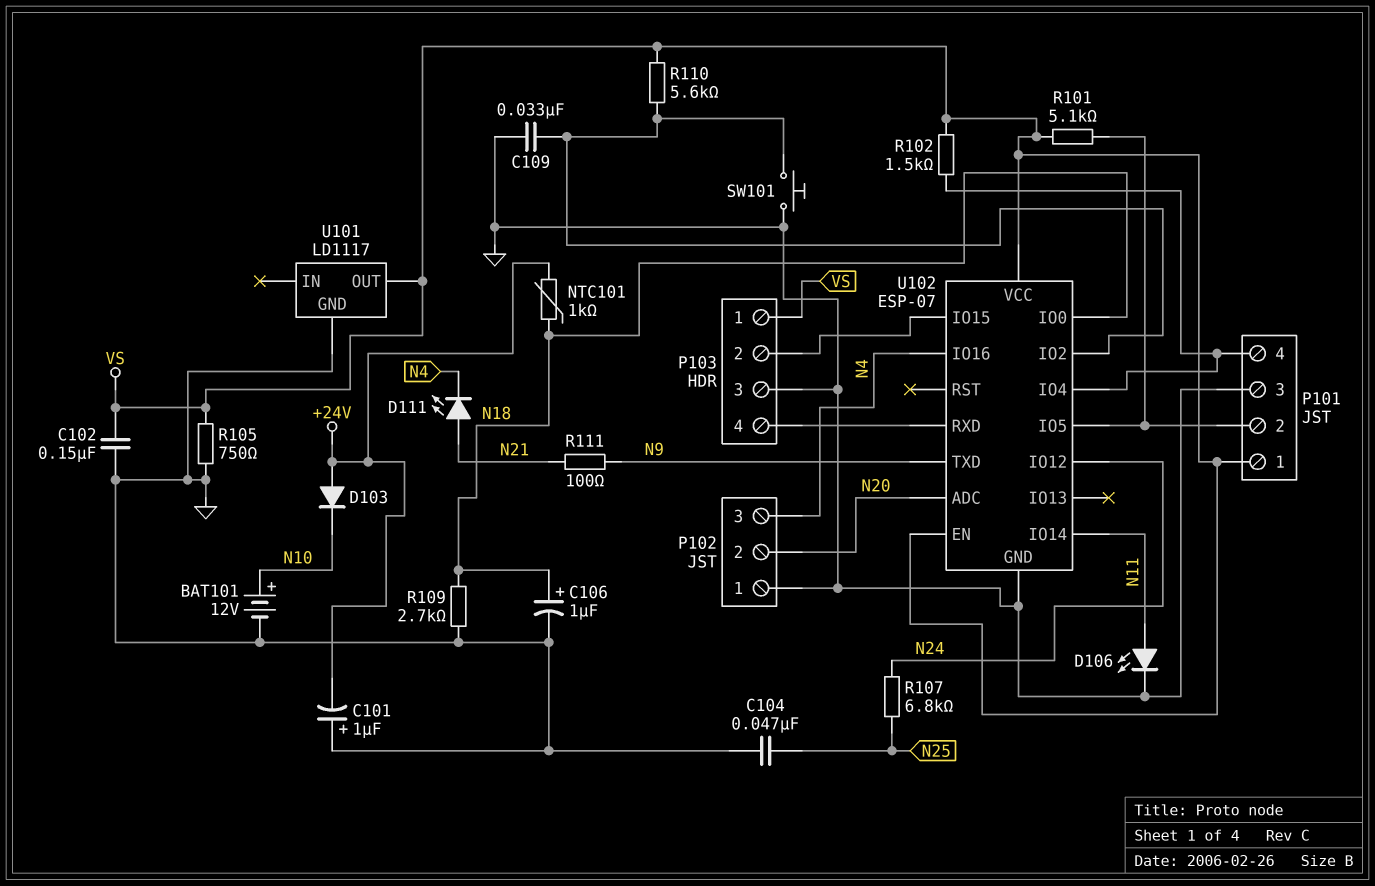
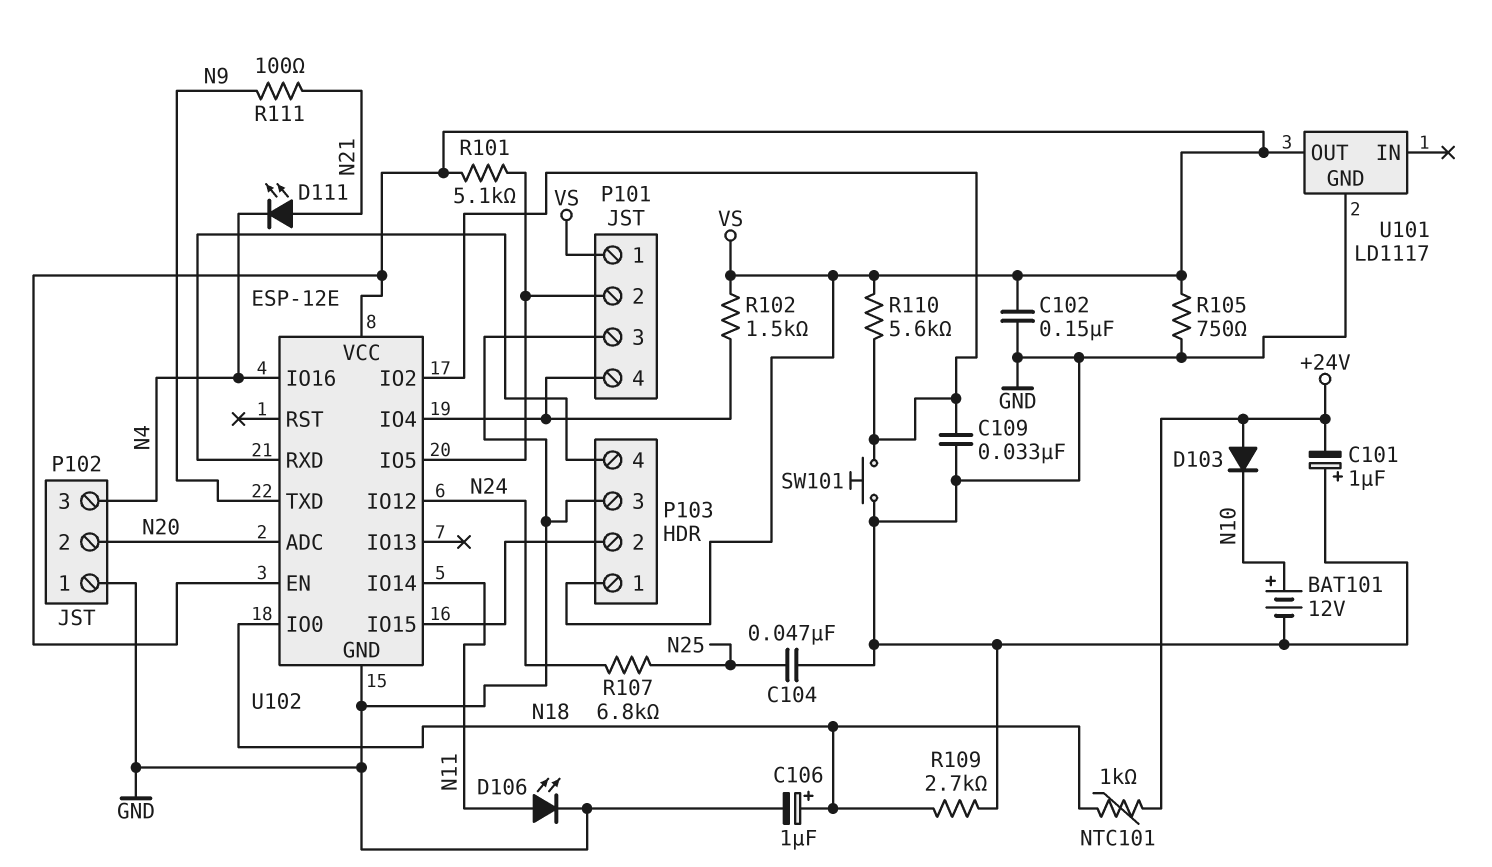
U102: ESP-07 -> ESP-12E

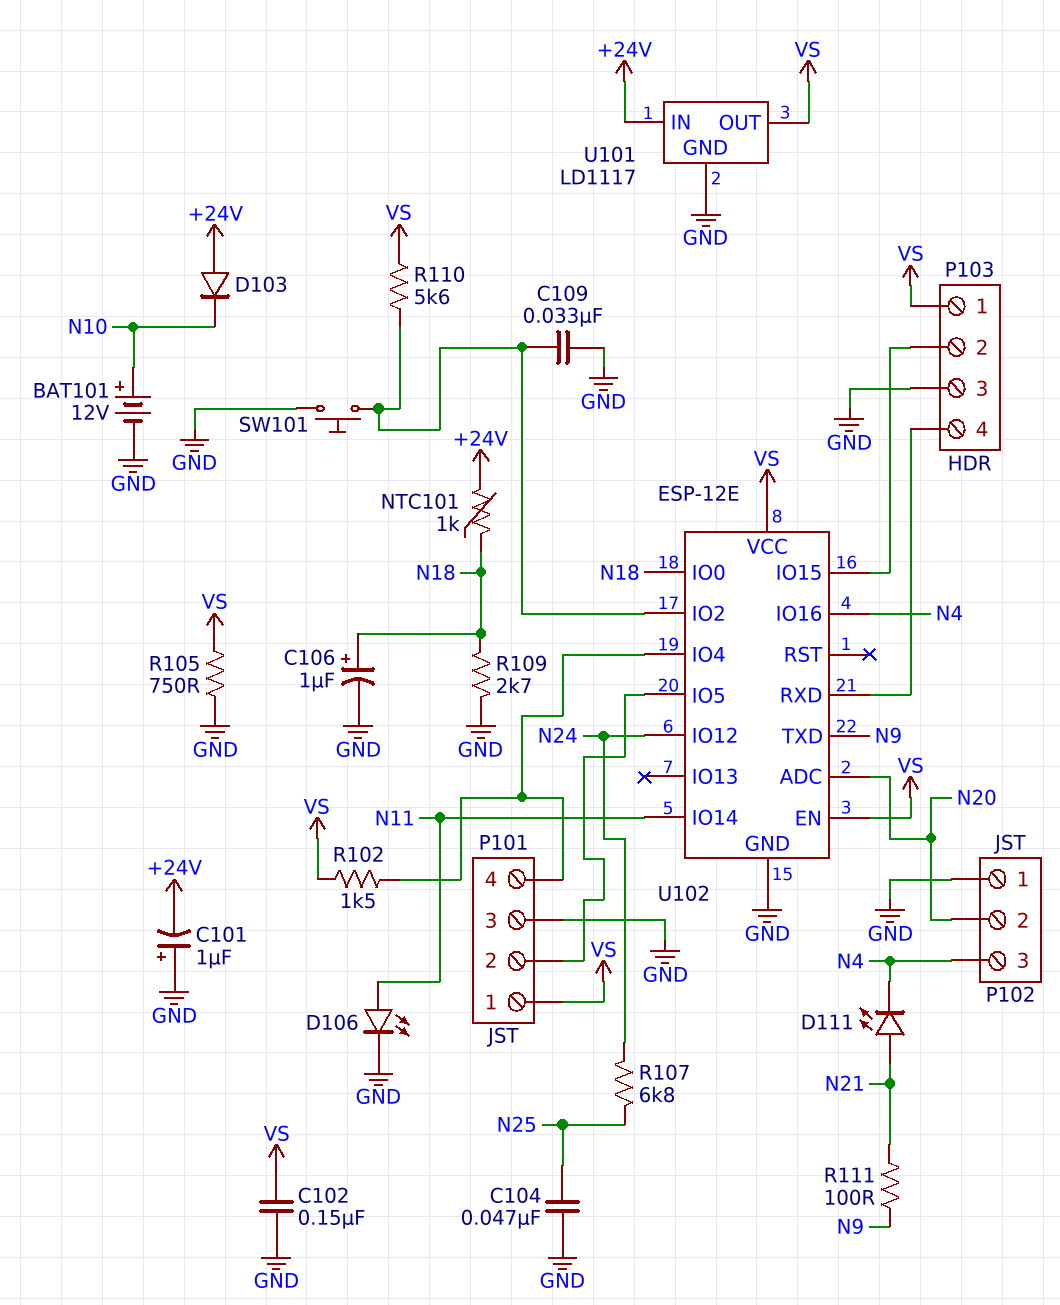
R101: 5.1k (P101/2, VS) -> none
U101 pin IN: none -> +24V

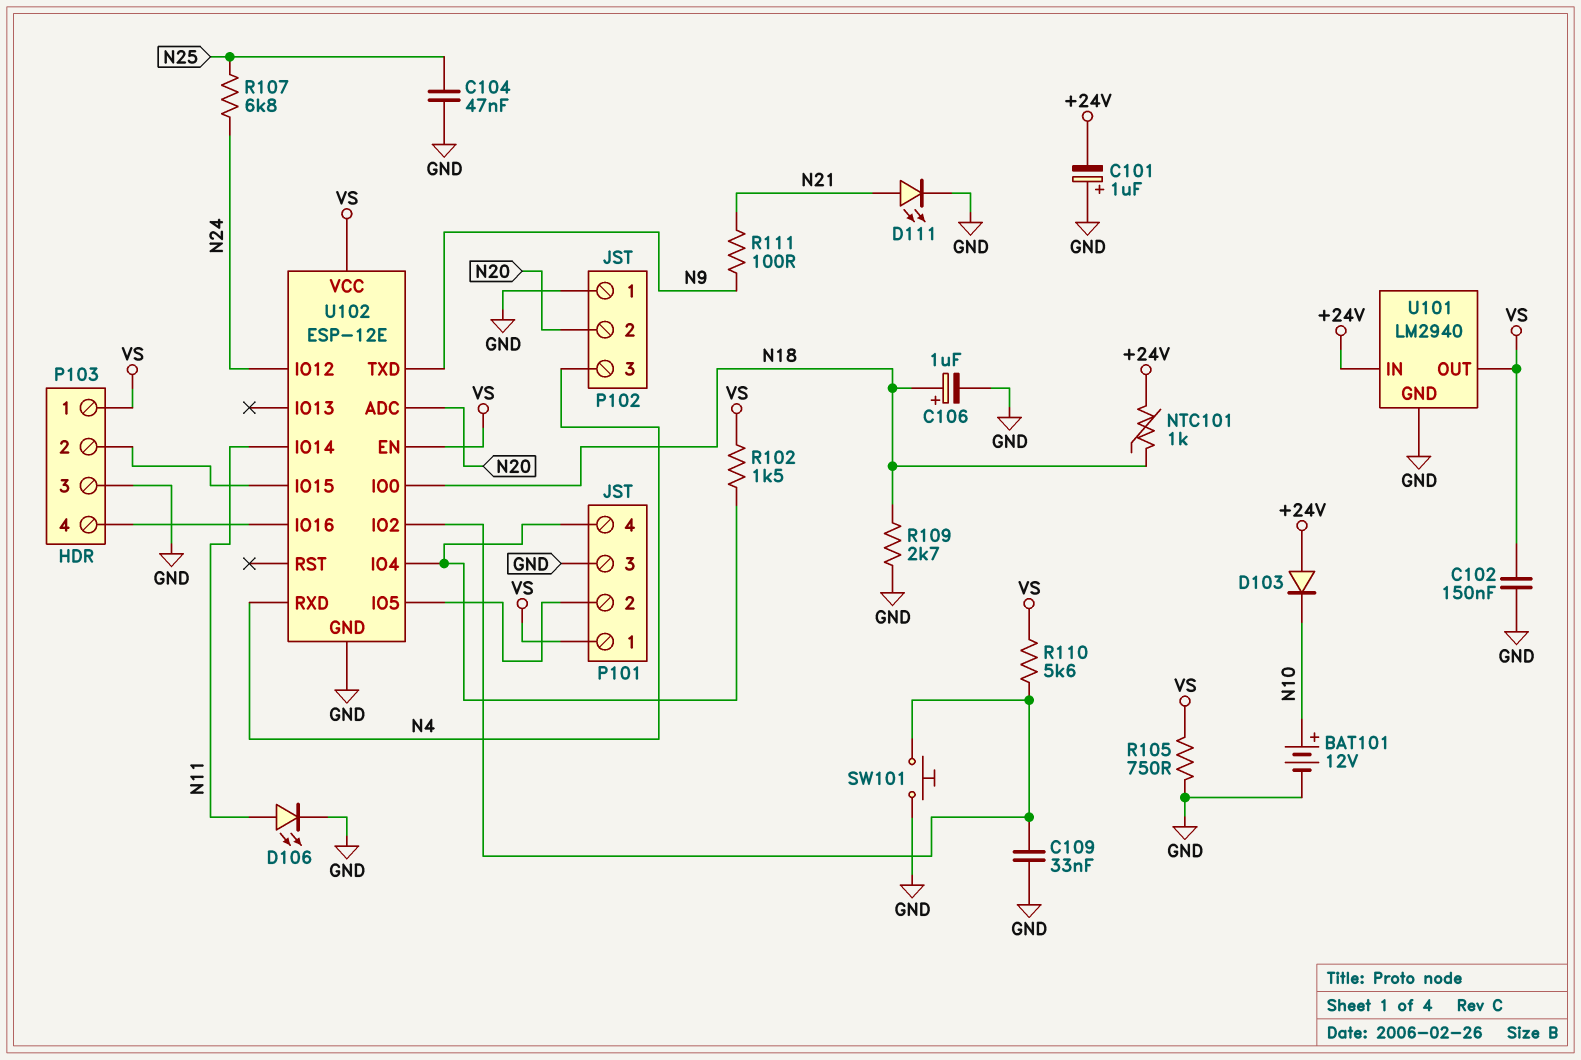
D111: LED (A N21, K N4) -> LED (A N21, K GND)
U101: LD1117 -> LM2940
U102 pin IO16: N4 -> P103/4
U102 pin RXD: P103/4 -> N4

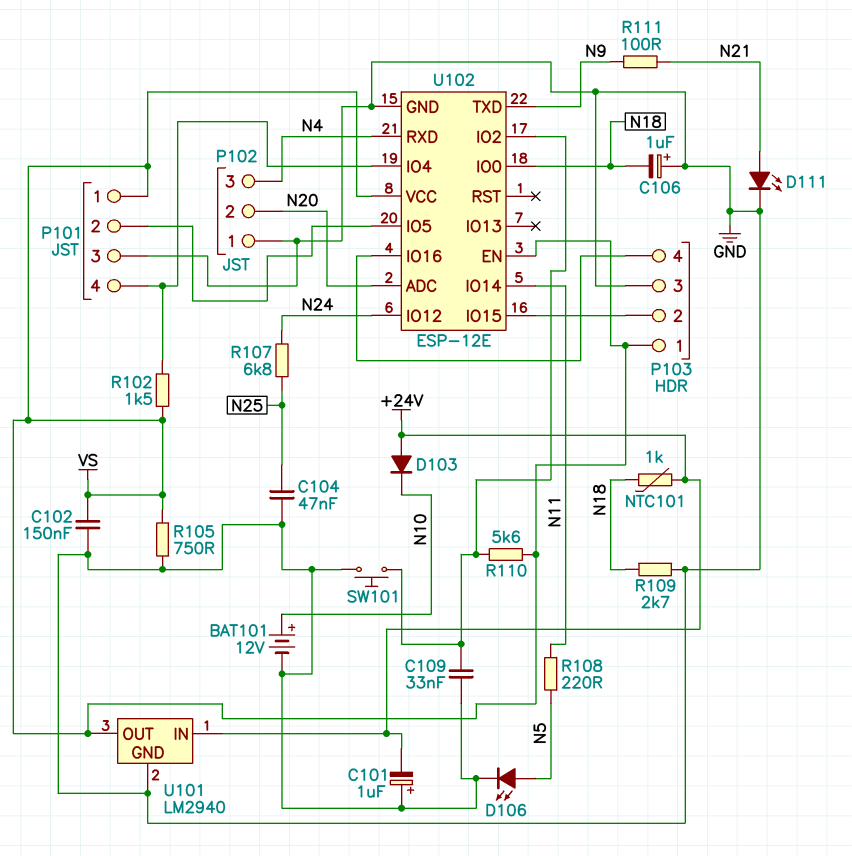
C106: 1uF (plus N18, minus GND) -> 1uF (plus GND, minus N18)
D106: LED (A N11, K GND) -> LED (A N5, K GND)
R108: none -> 220 (N5, N11)

